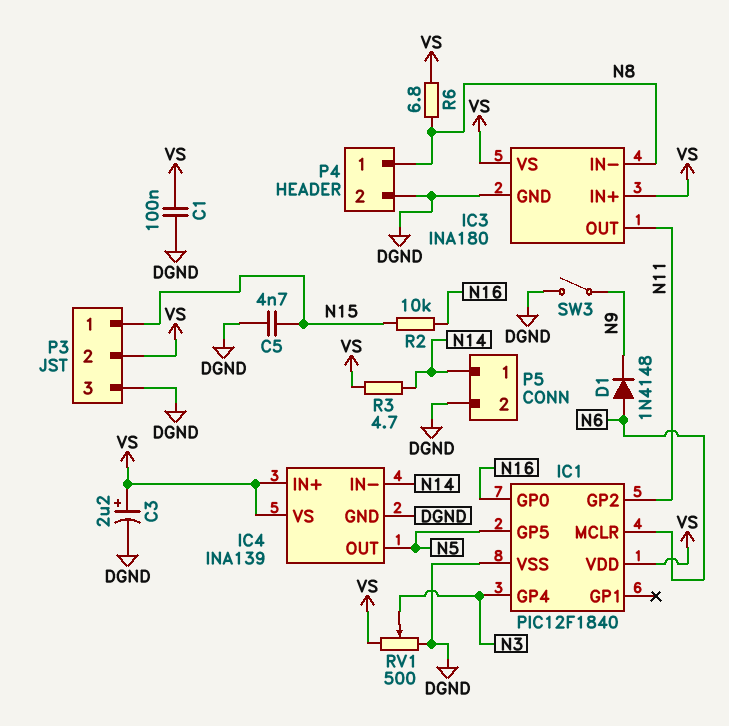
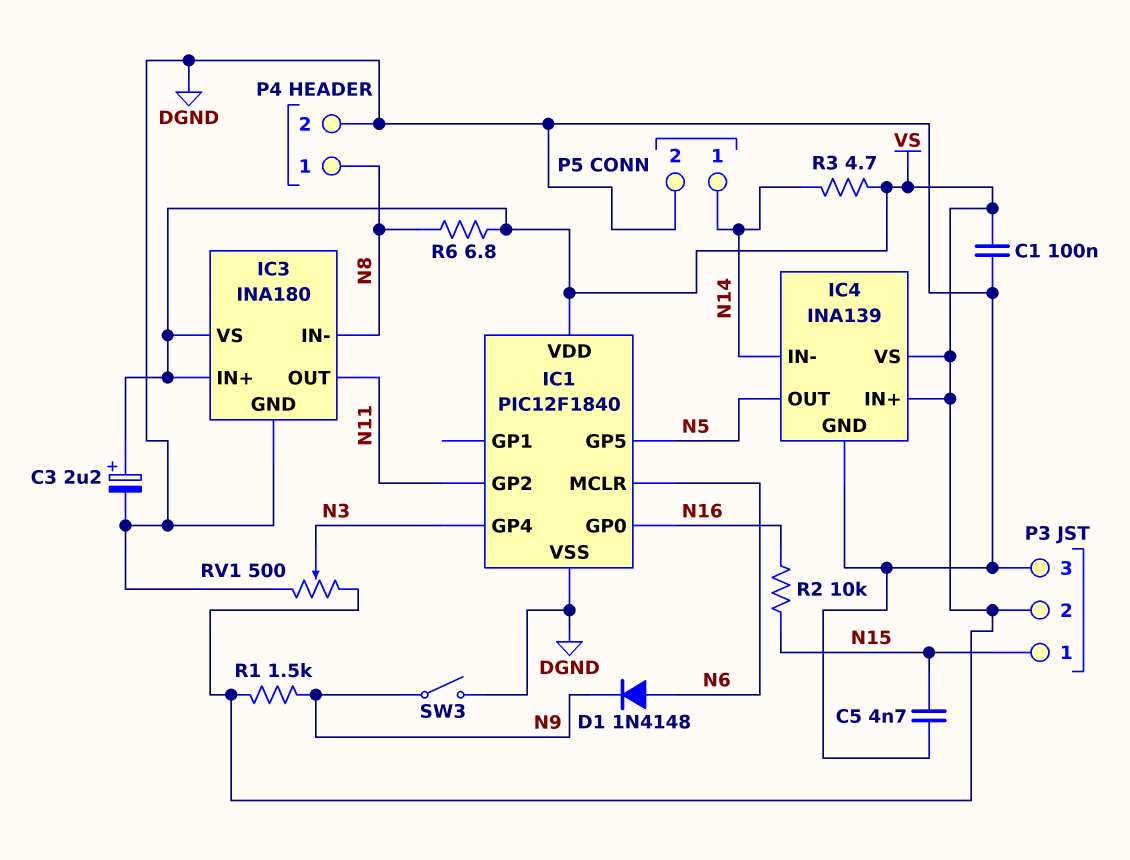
R1: none -> 1.5k (N9, VS)

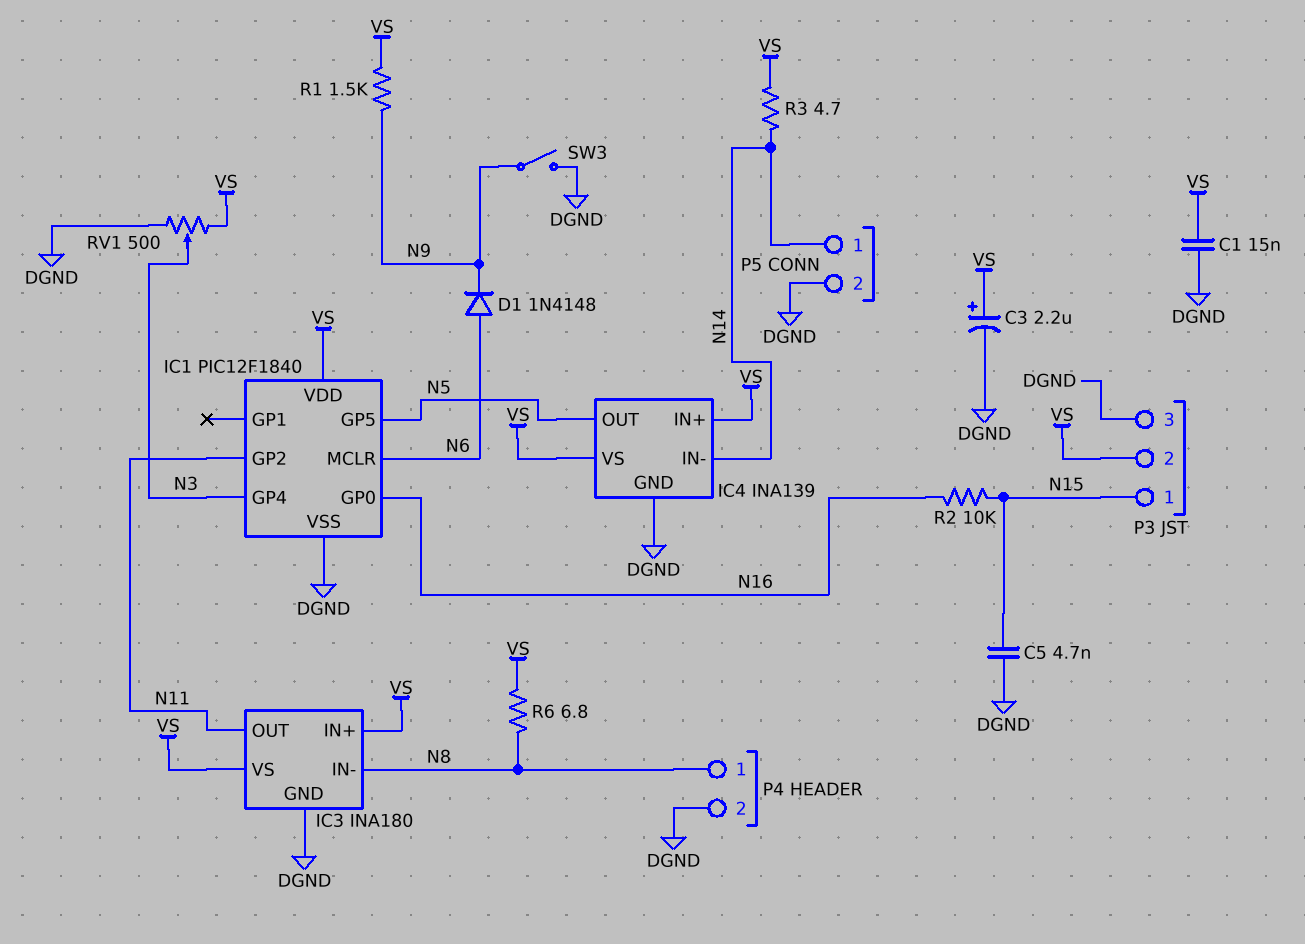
C1: 100nF (DGND, VS) -> 15nF (DGND, VS)

